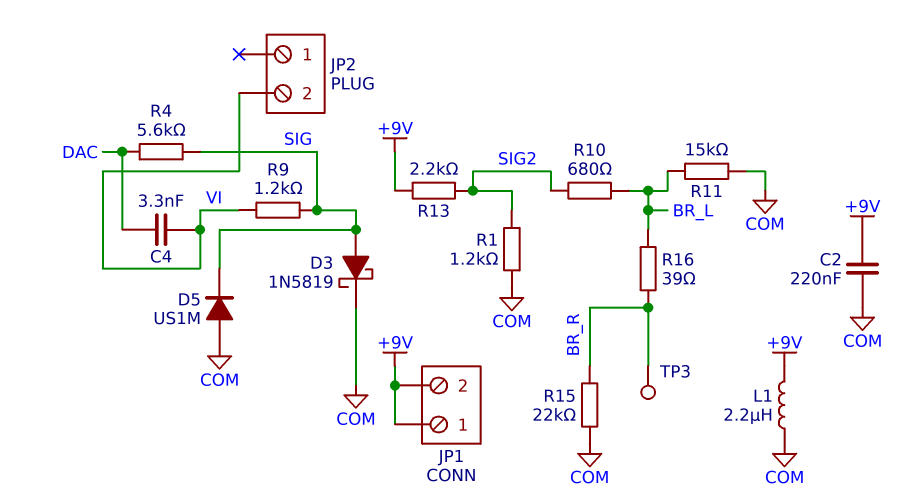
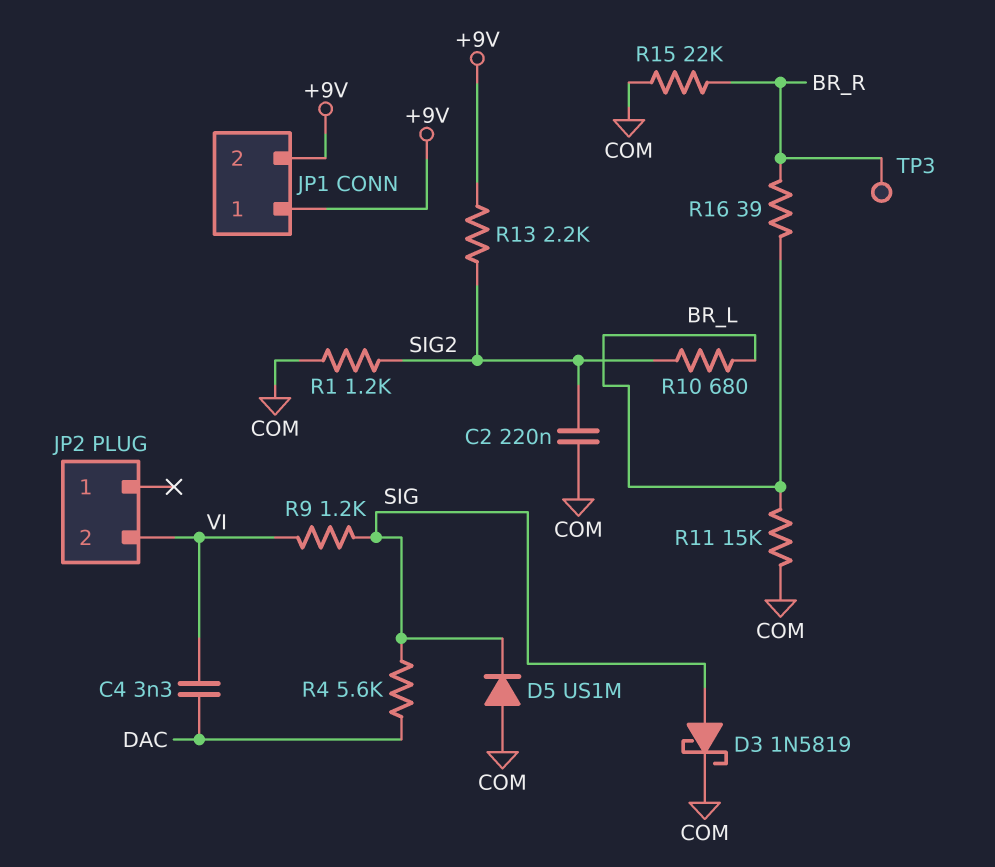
C2: 220nF (+9V, COM) -> 220nF (COM, SIG2)
L1: 2.2uH (+9V, COM) -> none

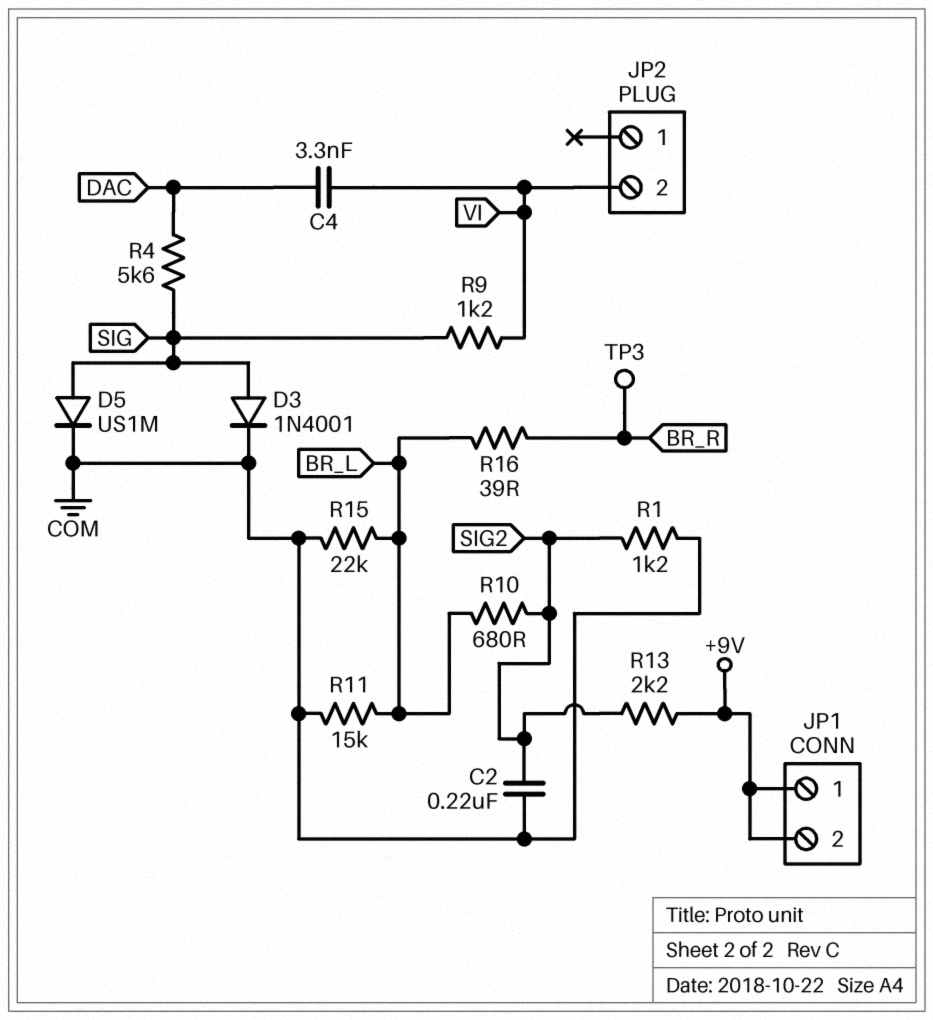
D3: schottky 1N5819 (A SIG, K COM) -> diode 1N4001 (A SIG, K COM)
D5: diode US1M (A COM, K SIG) -> diode US1M (A SIG, K COM)
R15: 22k (BR_R, COM) -> 22k (BR_L, COM)

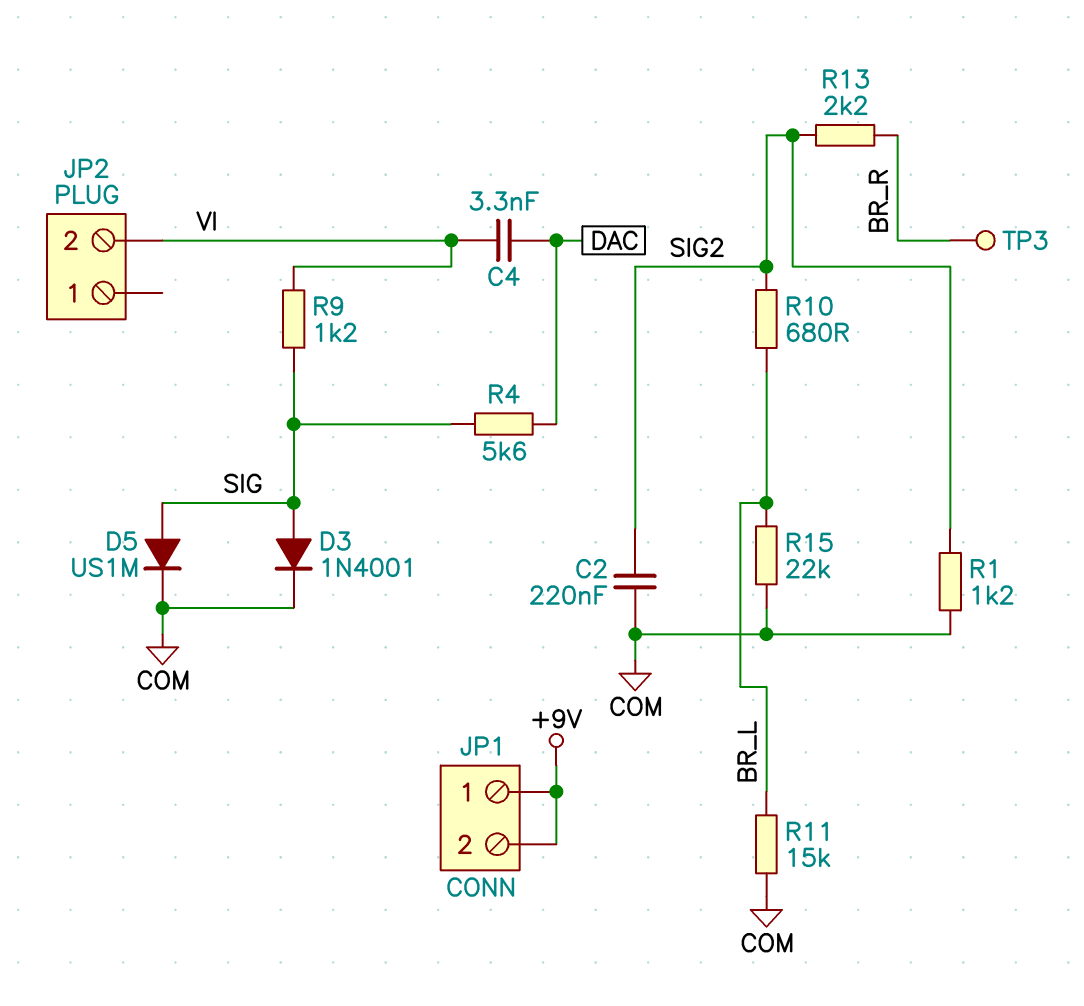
R13: 2.2k (+9V, SIG2) -> 2.2k (BR_R, SIG2)
R16: 39 (BR_L, BR_R) -> none

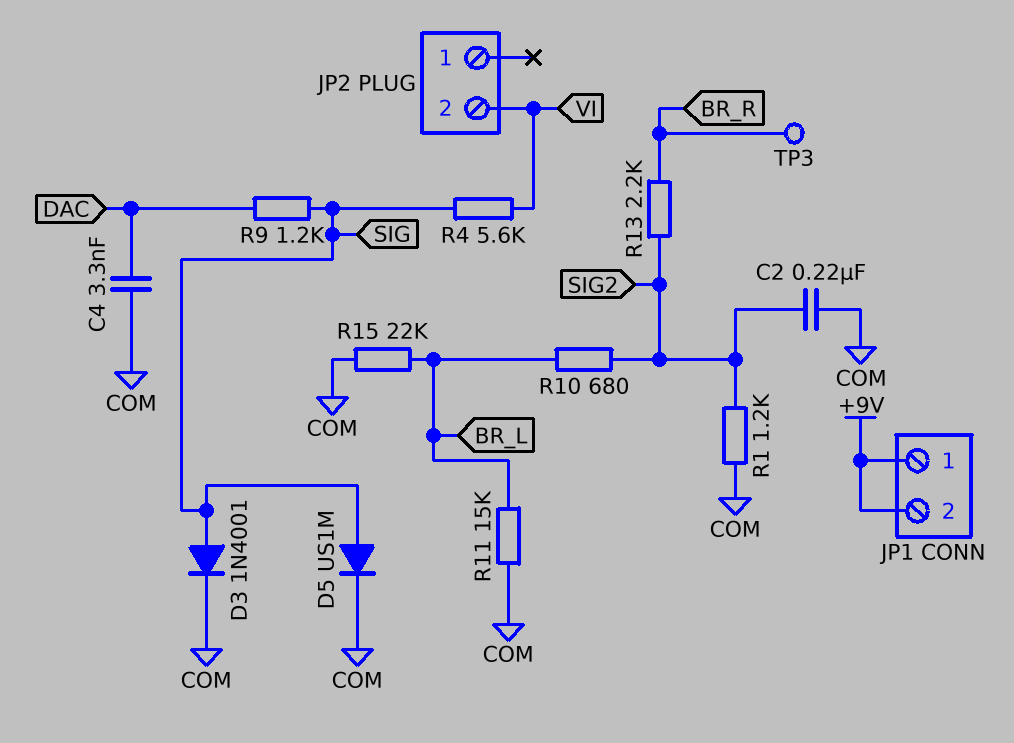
C4: 3.3nF (DAC, VI) -> 3.3nF (COM, DAC)
R4: 5.6k (DAC, SIG) -> 5.6k (SIG, VI)
R9: 1.2k (SIG, VI) -> 1.2k (DAC, SIG)

